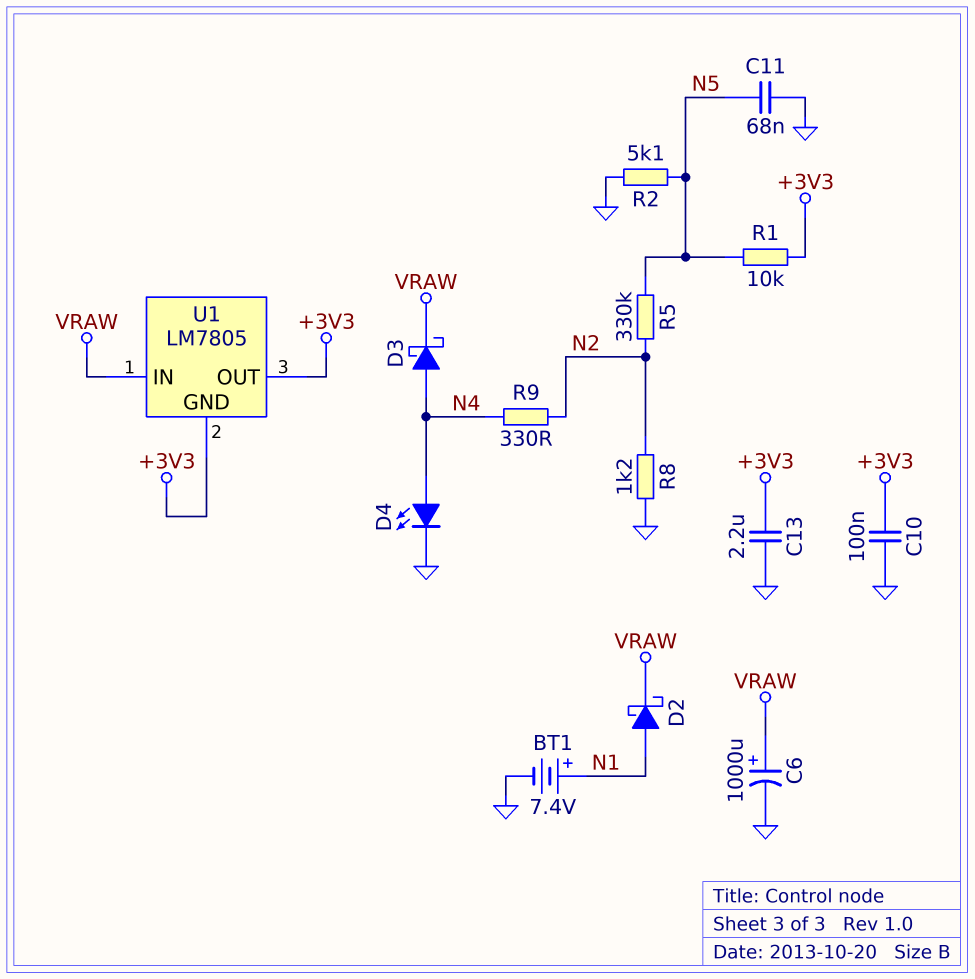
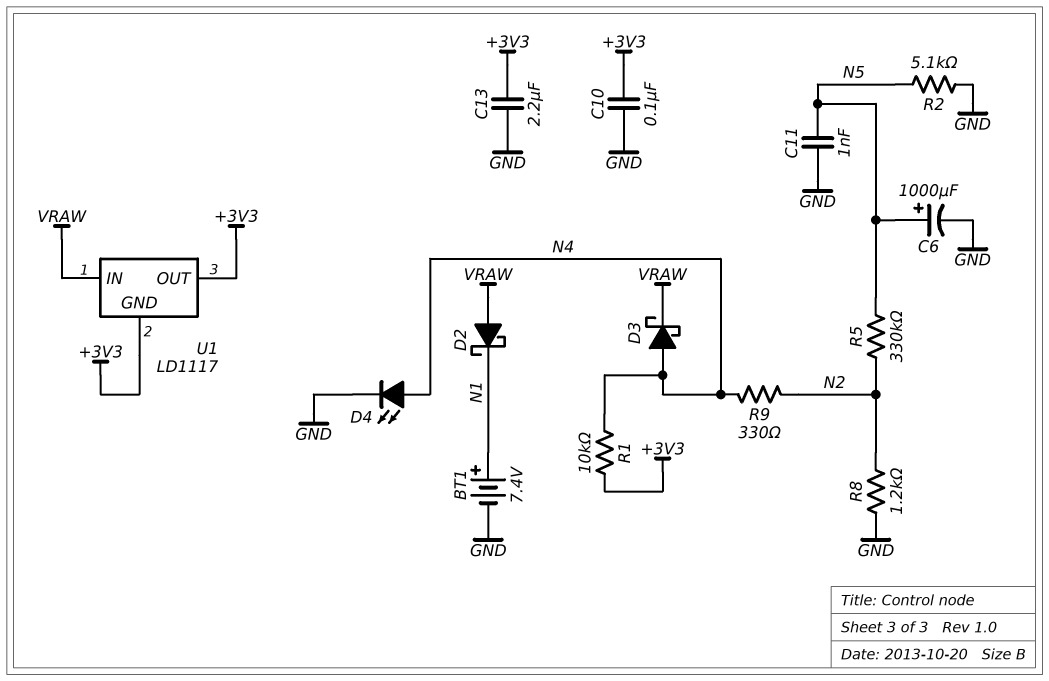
C6: 1000uF (plus VRAW, minus GND) -> 1000uF (plus N5, minus GND)
C11: 68nF (GND, N5) -> 1nF (GND, N5)
D2: schottky (A N1, K VRAW) -> schottky (A VRAW, K N1)
R1: 10k (+3V3, N5) -> 10k (+3V3, N4)
U1: LM7805 -> LD1117

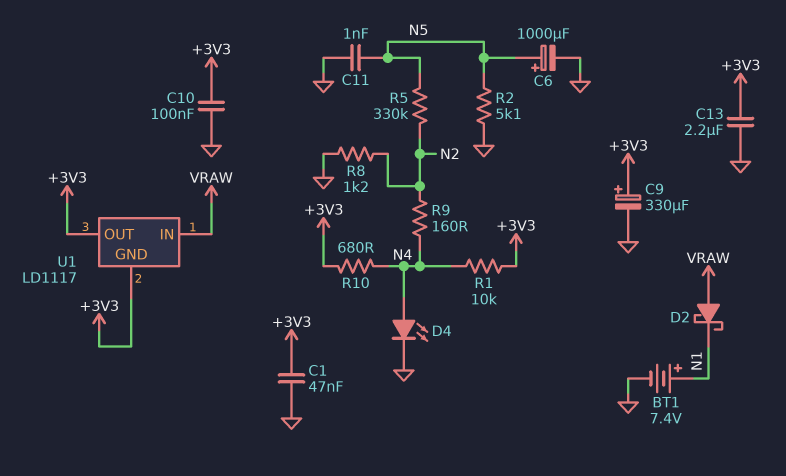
C1: none -> 47nF (+3V3, GND)
C9: none -> 330uF (plus +3V3, minus GND)
D3: schottky (A N4, K VRAW) -> none
R9: 330 (N2, N4) -> 160 (N2, N4)
R10: none -> 680 (+3V3, N4)

